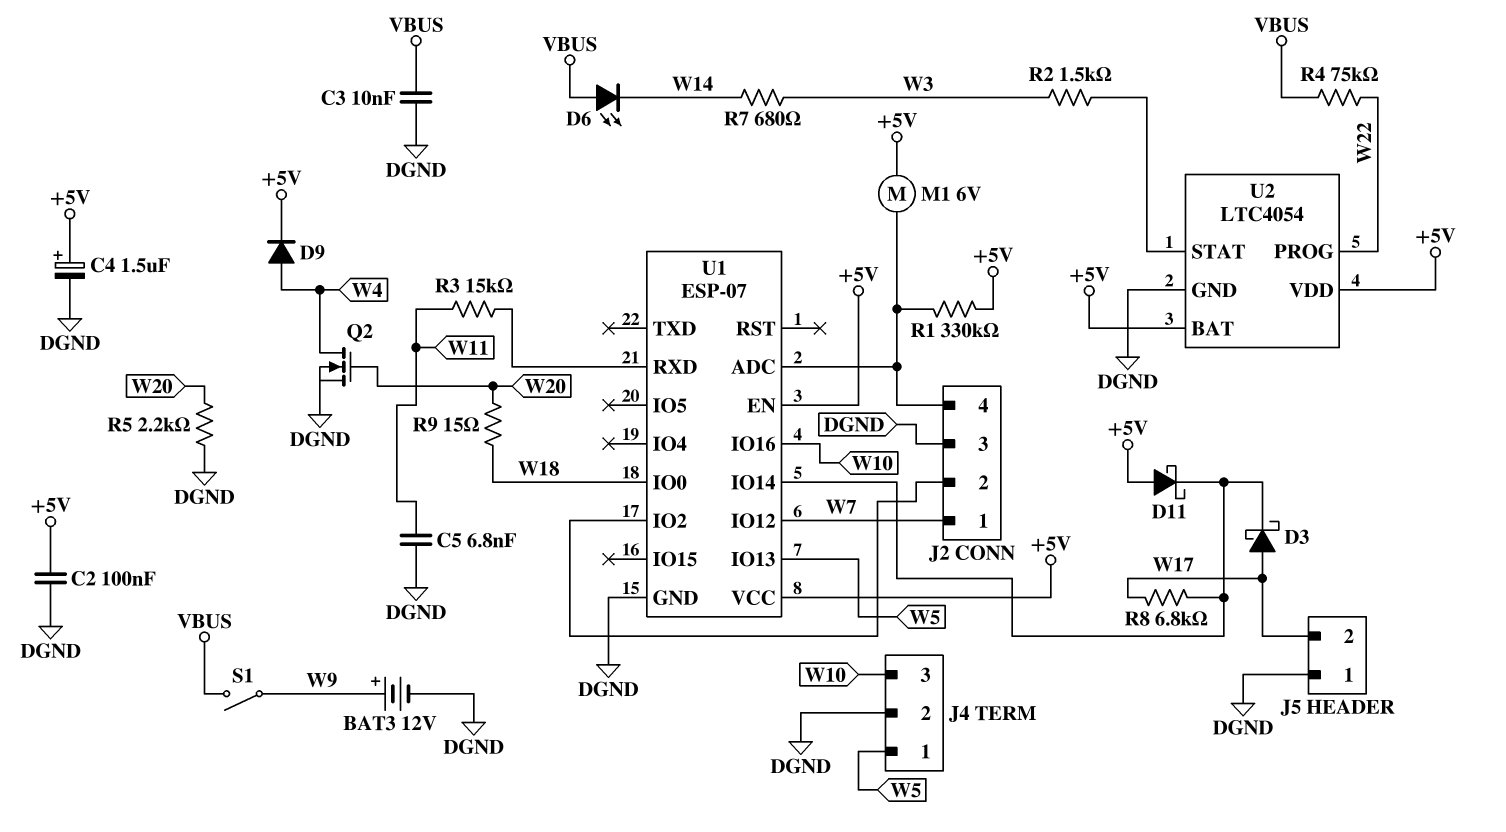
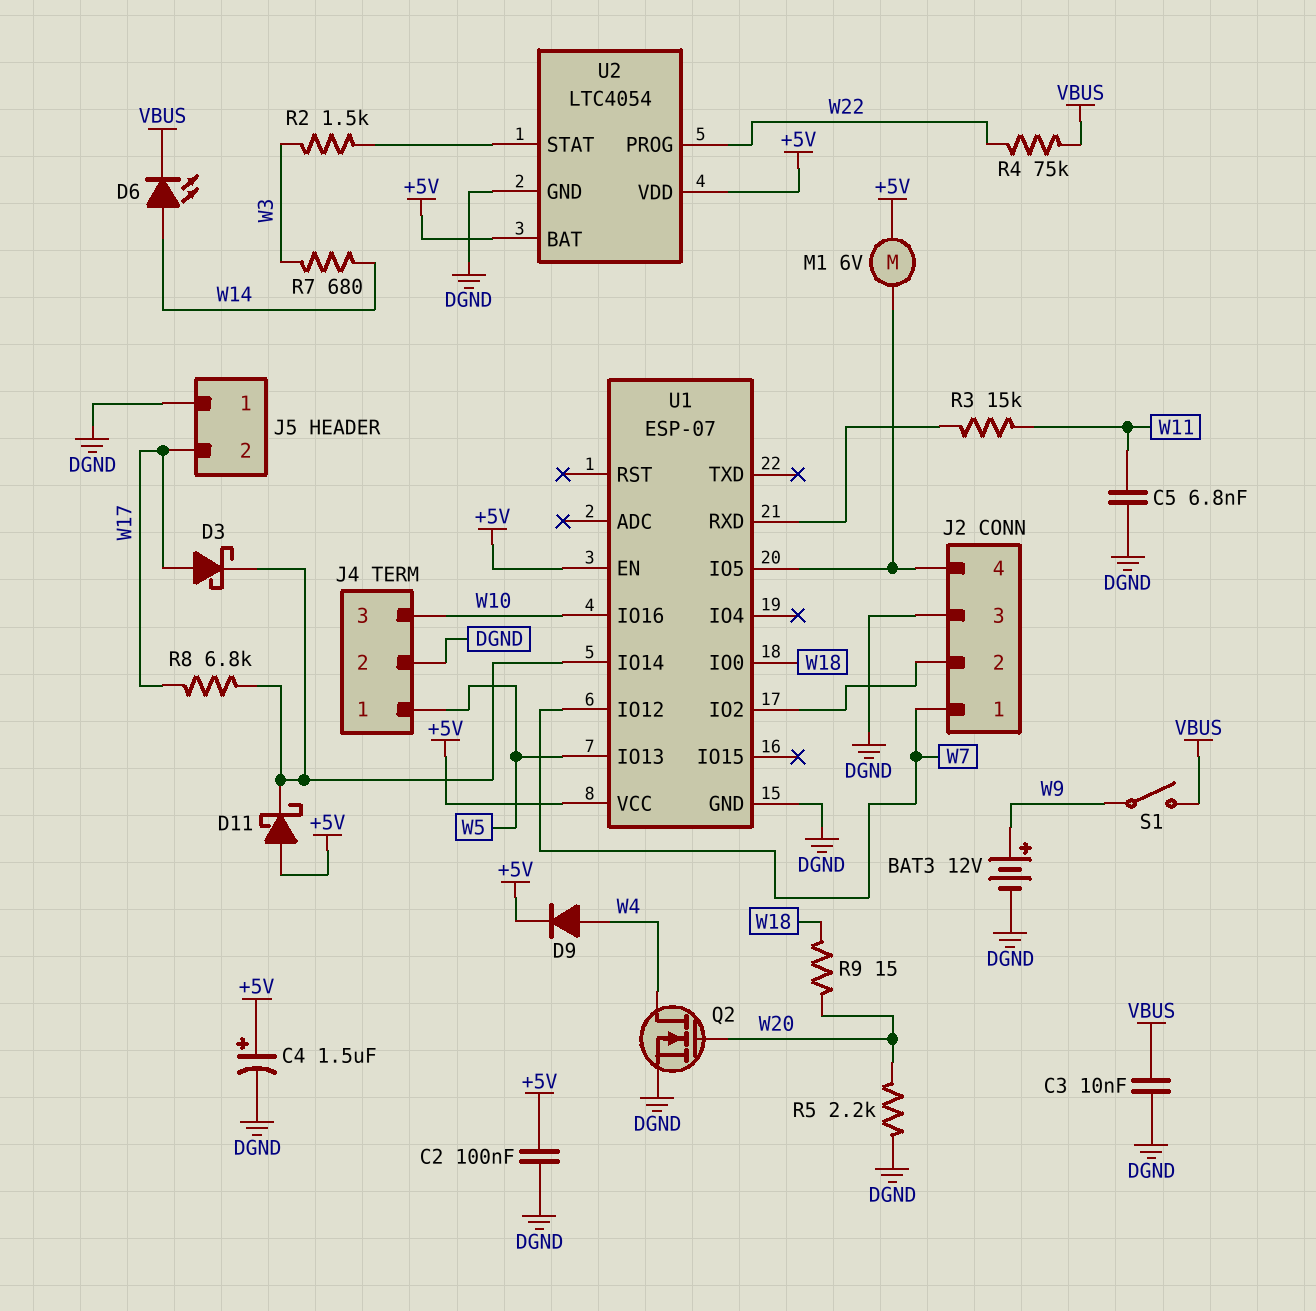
D6: LED (A VBUS, K W14) -> LED (A W14, K VBUS)
R1: 330k (+5V, J2/4) -> none
U1 pin ADC: J2/4 -> none
U1 pin IO5: none -> J2/4

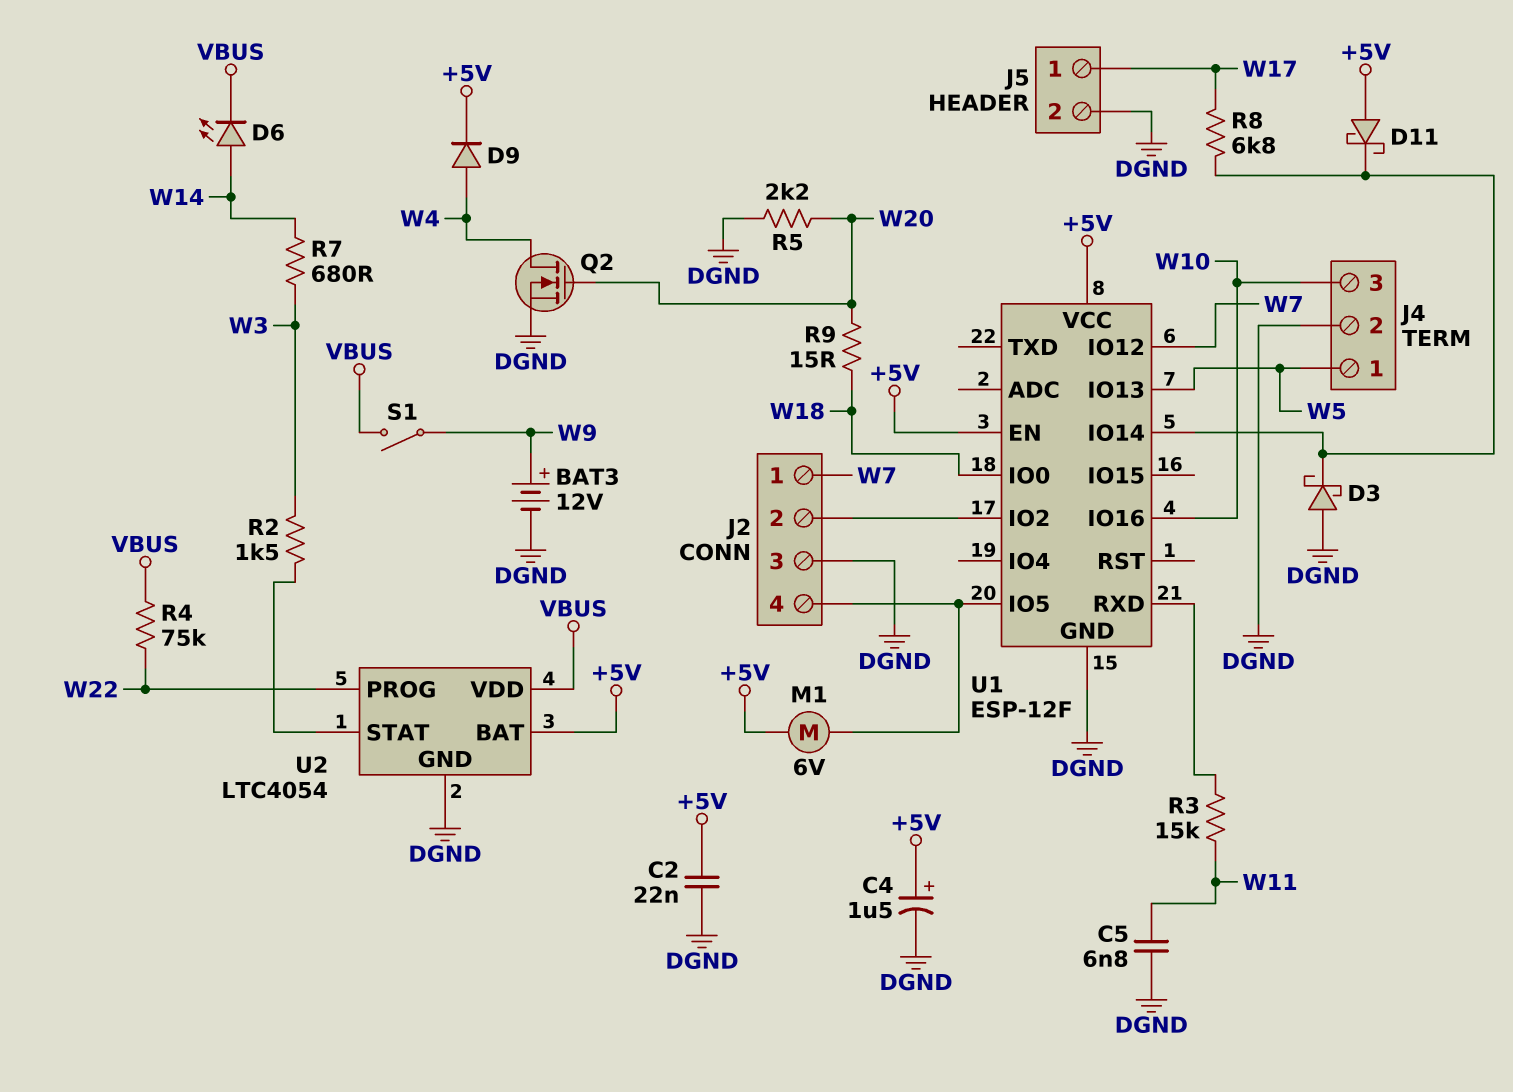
C2: 100nF (+5V, DGND) -> 22nF (+5V, DGND)
C3: 10nF (DGND, VBUS) -> none
D3: schottky (A W17, K U1/IO14) -> schottky (A DGND, K U1/IO14)
J5 pin 1: DGND -> W17
J5 pin 2: W17 -> DGND
U1: ESP-07 -> ESP-12F
U2 pin VDD: +5V -> VBUS

